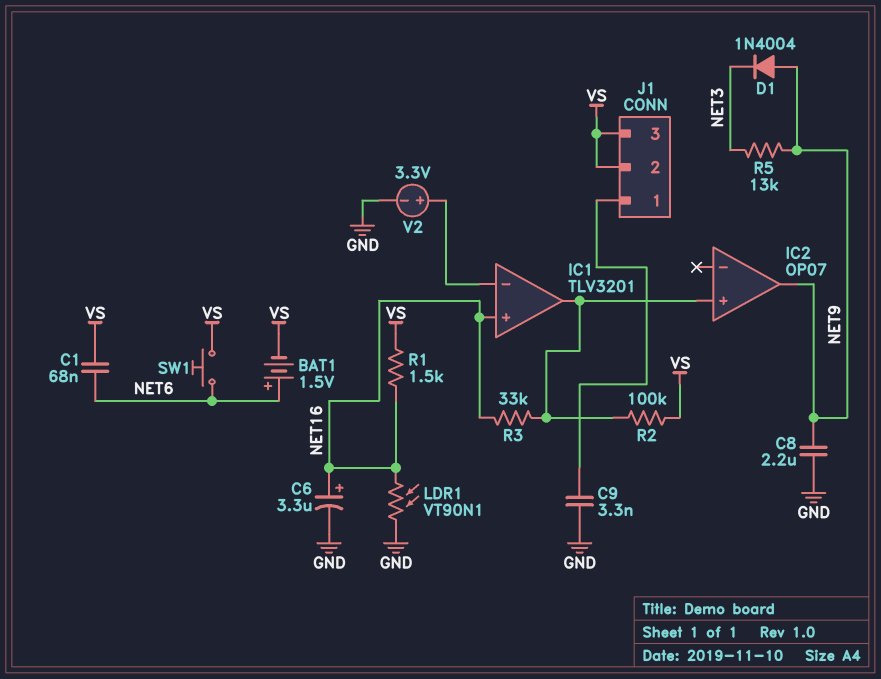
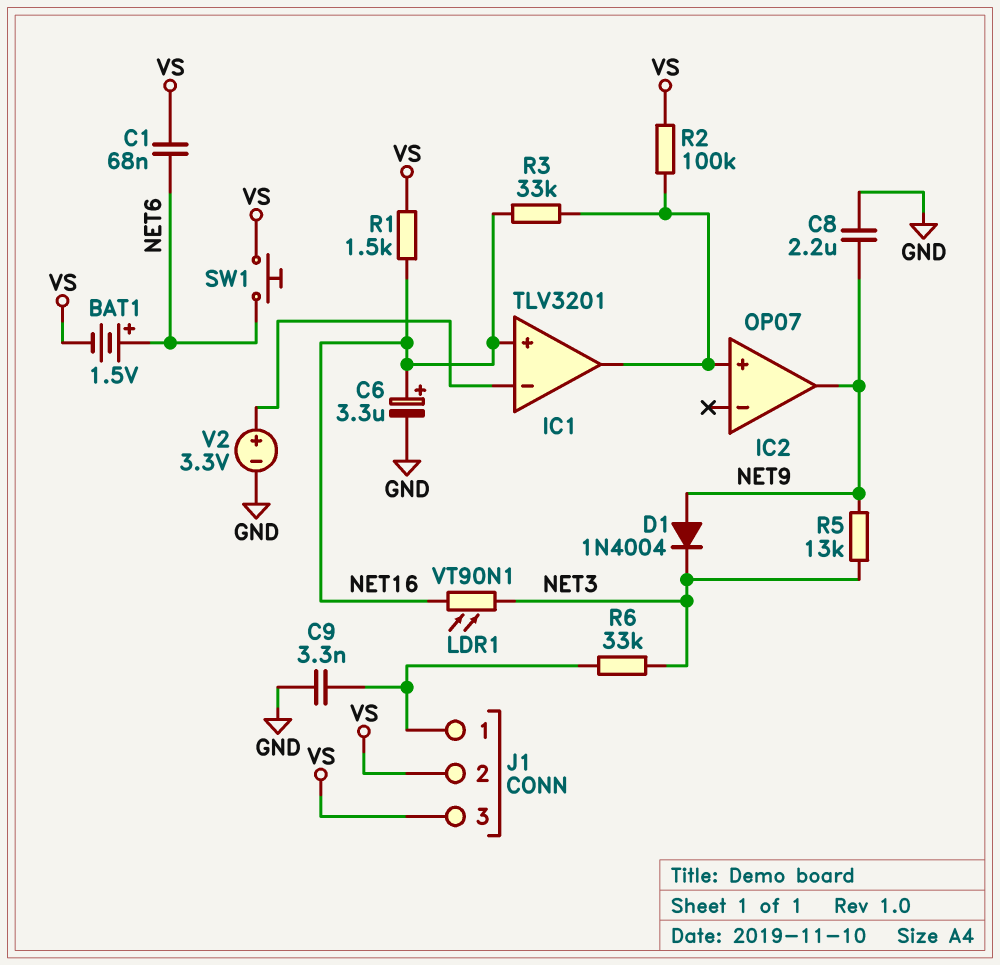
LDR1: VT90N1 (GND, NET16) -> VT90N1 (NET3, NET16)
R6: none -> 33k (J1/1, NET3)

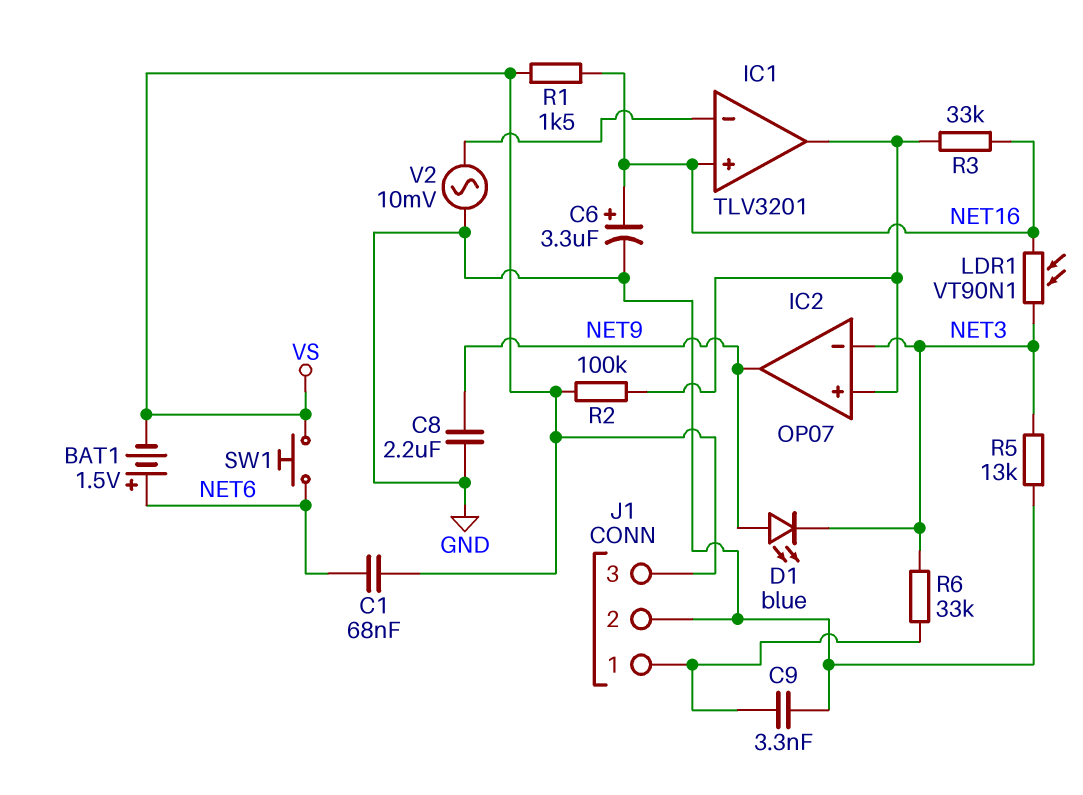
D1: diode 1N4004 (A NET9, K NET3) -> LED blue (A NET9, K NET3)
IC2 pin in-: none -> NET3
J1 pin 2: VS -> GND
R5: 13k (NET3, NET9) -> 13k (GND, NET3)
V2: 3.3V (plus IC1/in-, minus GND) -> AC 10mV (GND, IC1/in-)

